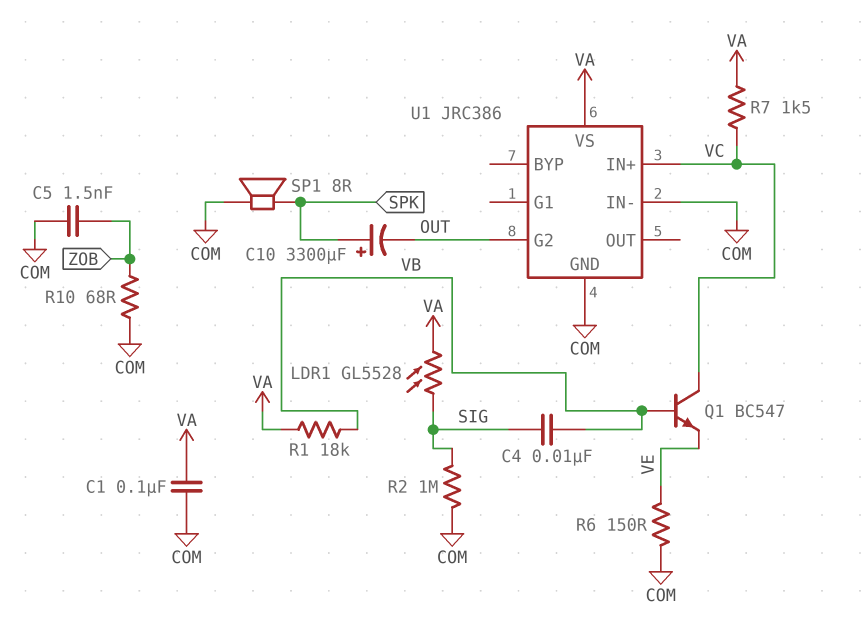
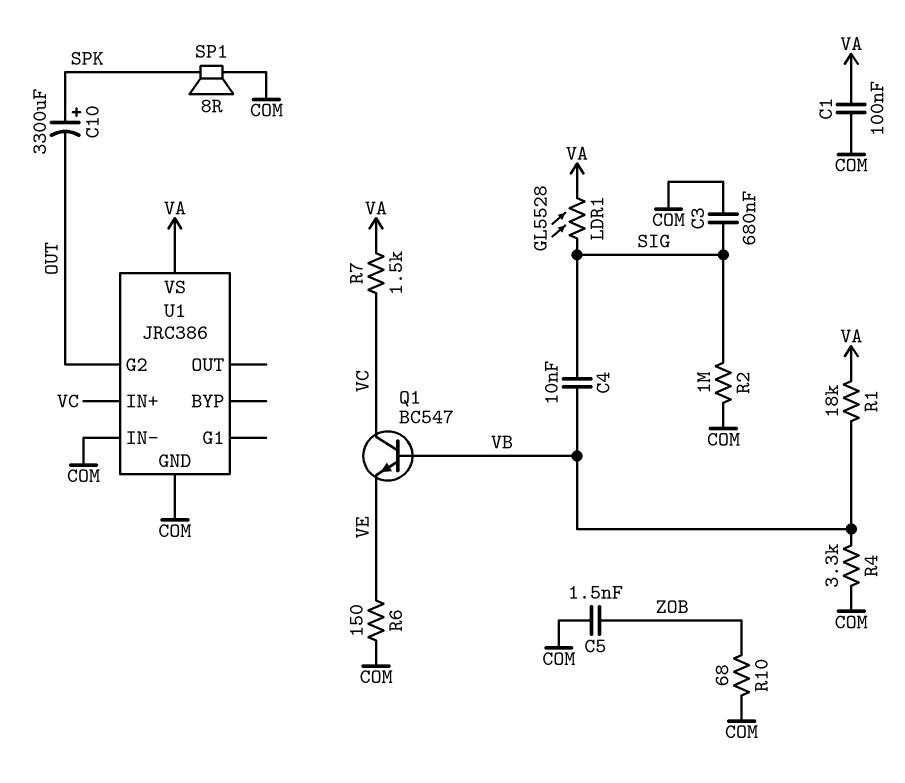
C3: none -> 680nF (COM, SIG)
R4: none -> 3.3k (COM, VB)

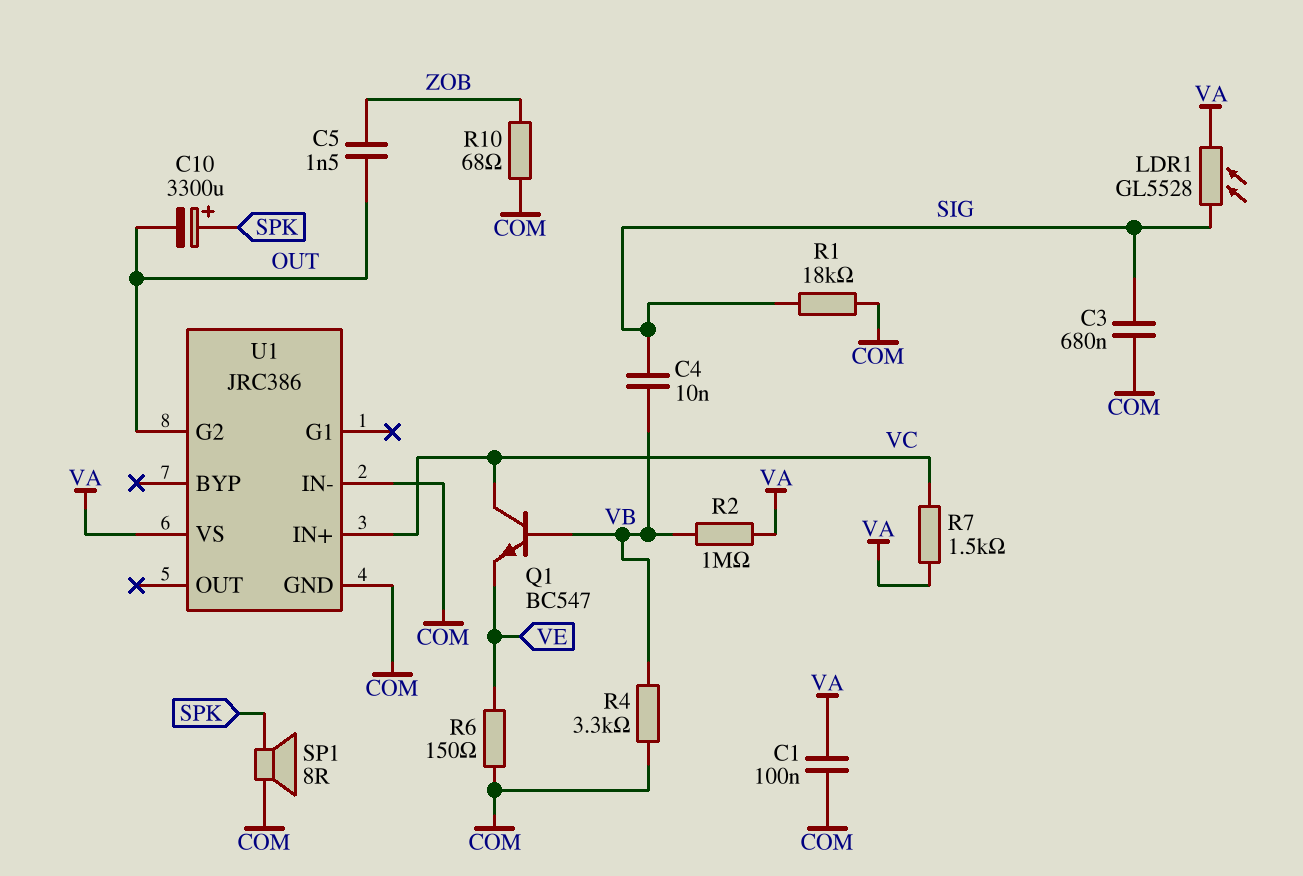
C5: 1.5nF (COM, ZOB) -> 1.5nF (OUT, ZOB)
R1: 18k (VA, VB) -> 18k (COM, SIG)
R2: 1M (COM, SIG) -> 1M (VA, VB)

